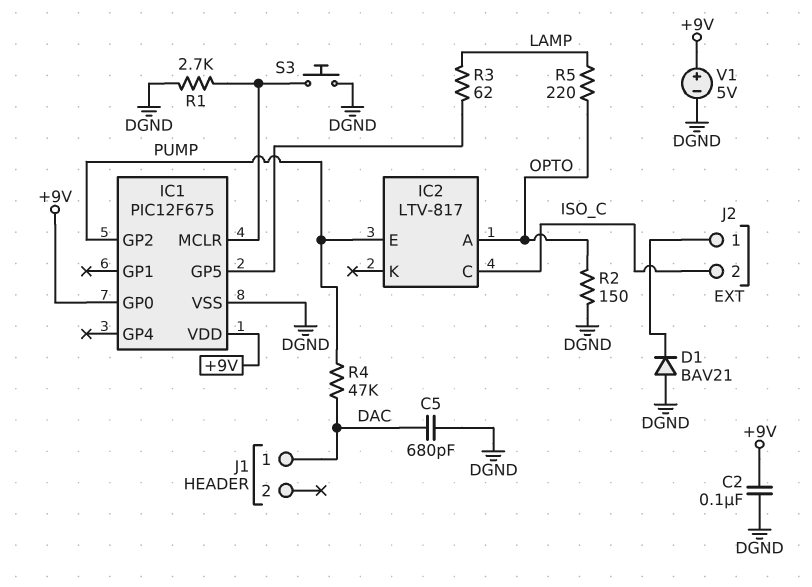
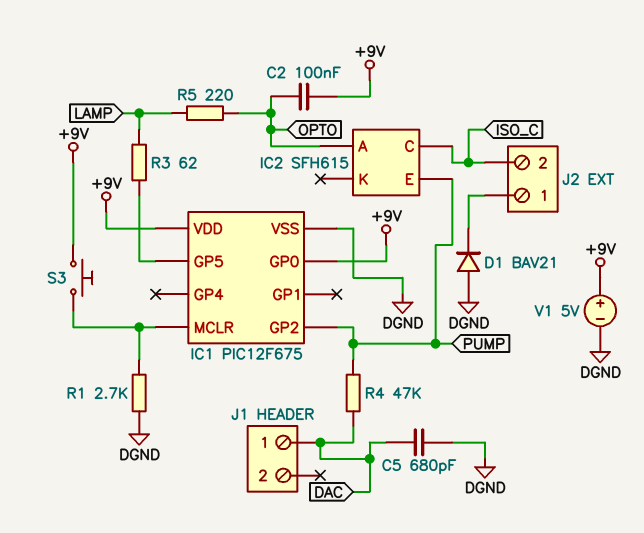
C2: 100nF (+9V, DGND) -> 100nF (+9V, OPTO)
IC2: LTV-817 -> SFH615
R2: 150 (DGND, OPTO) -> none
S3: button (DGND, IC1/MCLR) -> button (+9V, IC1/MCLR)

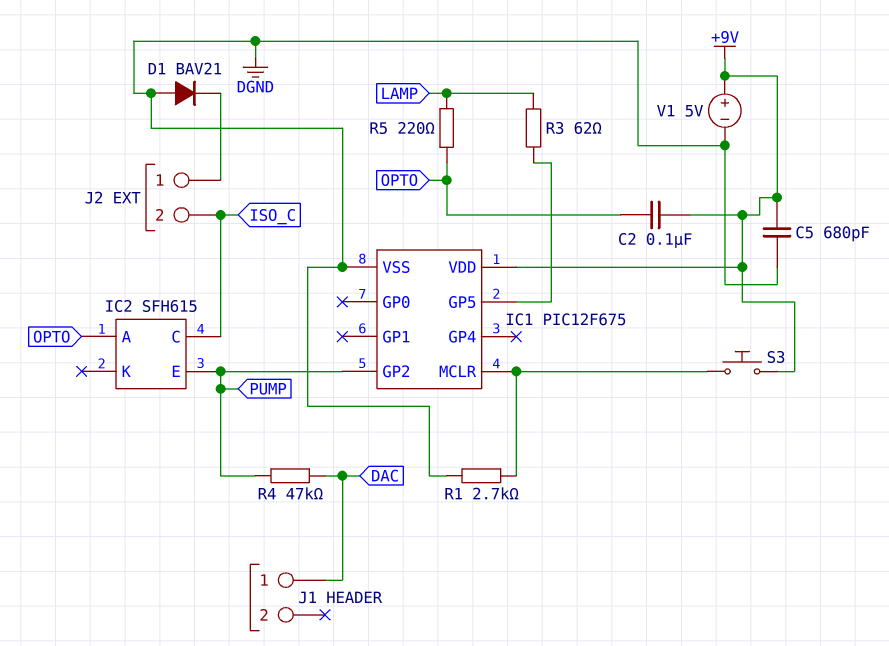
C5: 680pF (DAC, DGND) -> 680pF (+9V, DGND)
IC1 pin GP0: +9V -> none

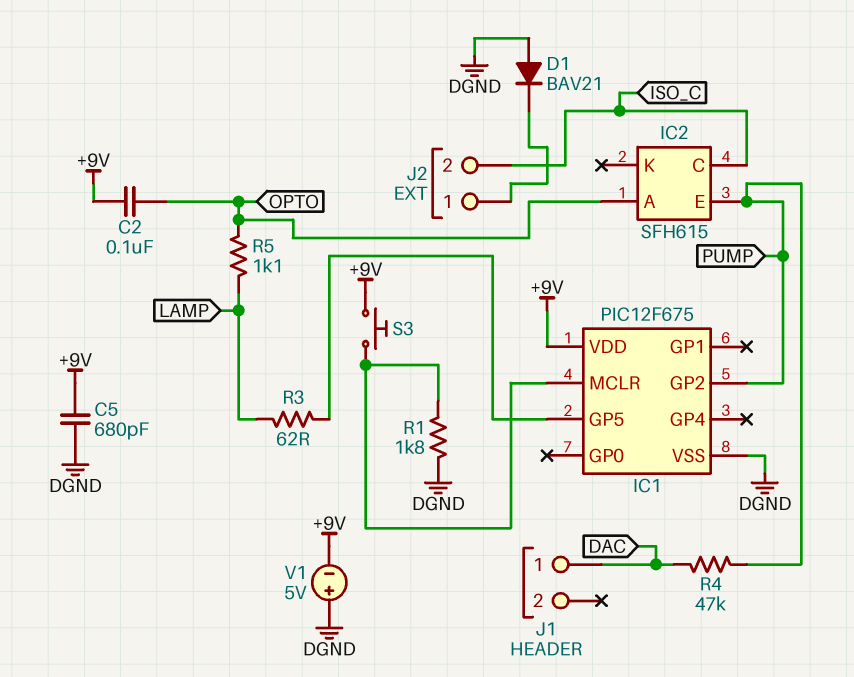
R1: 2.7k (DGND, IC1/MCLR) -> 1.8k (DGND, IC1/MCLR)
R5: 220 (LAMP, OPTO) -> 1.1k (LAMP, OPTO)
V1: 5V (plus +9V, minus DGND) -> 5V (plus DGND, minus +9V)

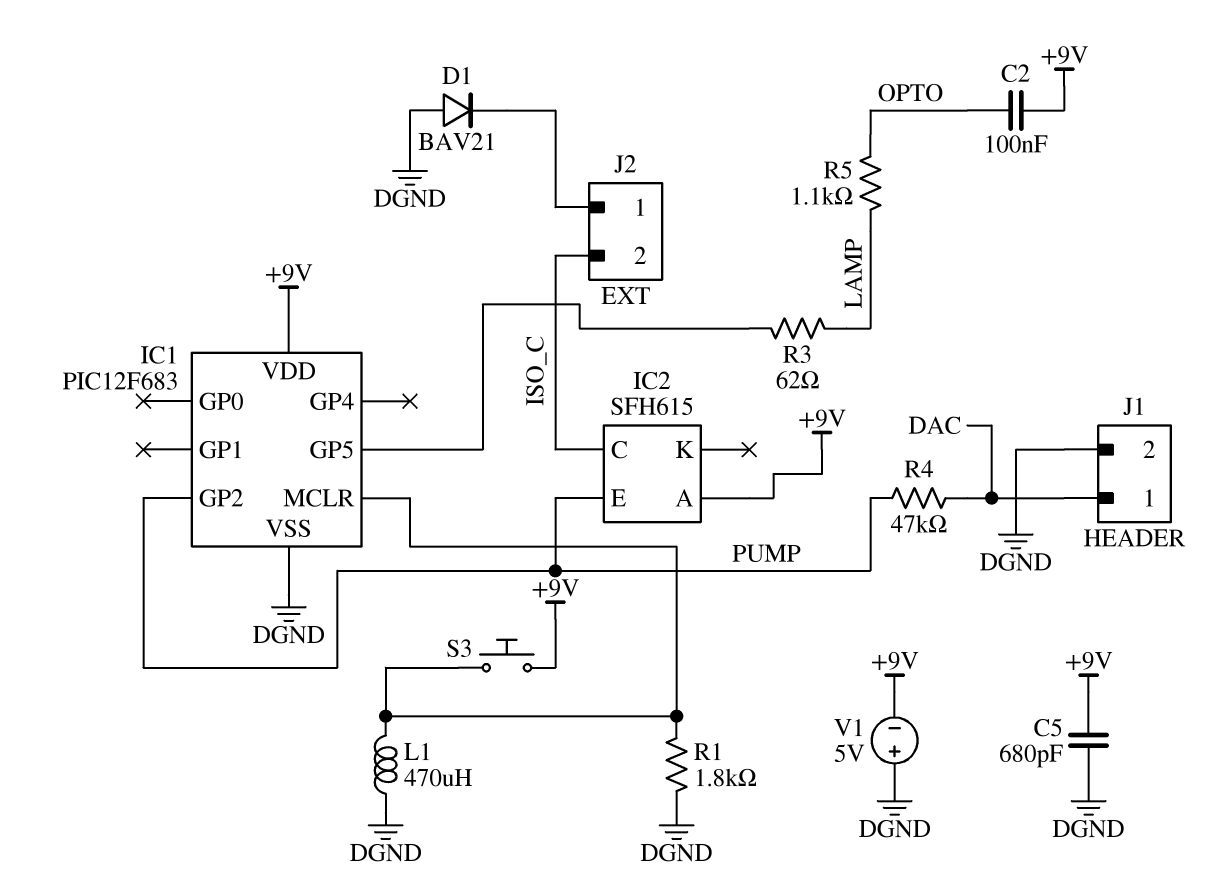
IC1: PIC12F675 -> PIC12F683
IC2 pin A: OPTO -> +9V
J1 pin 2: none -> DGND
L1: none -> 470uH (DGND, IC1/MCLR)

